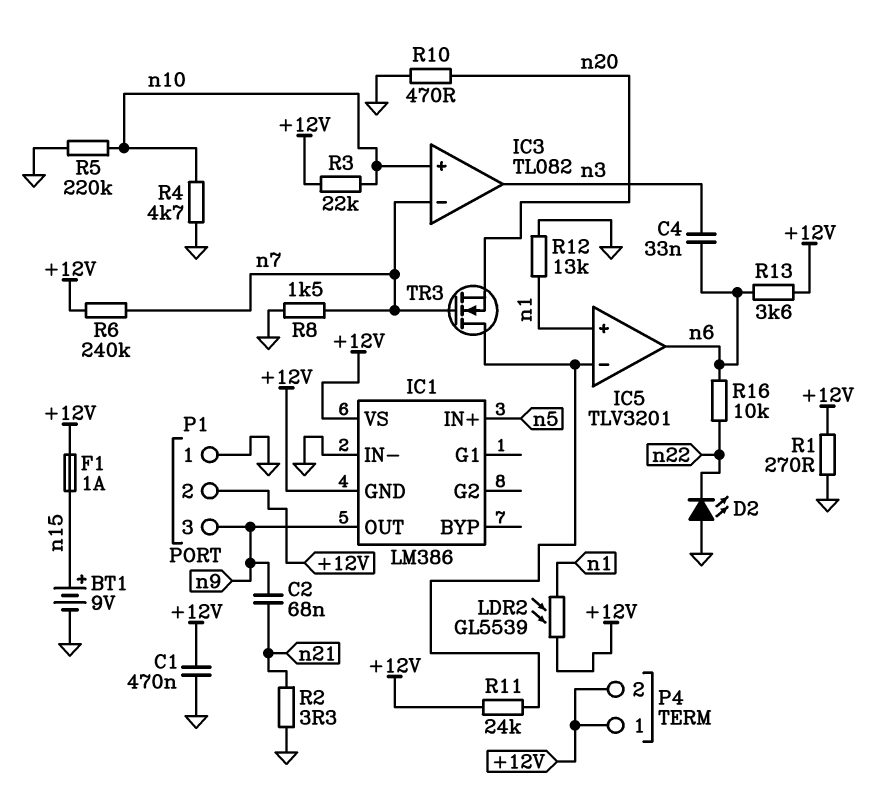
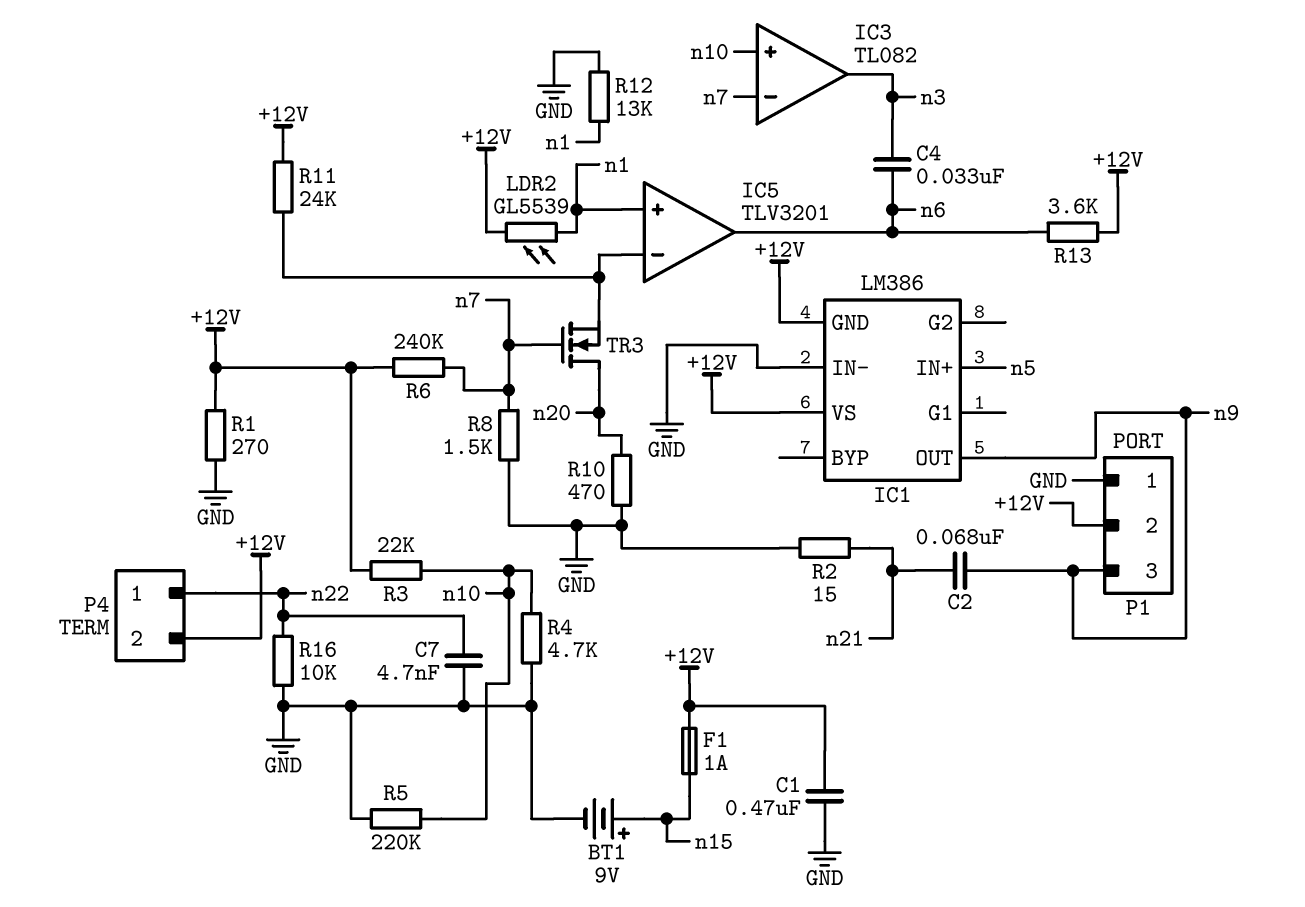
C7: none -> 4.7nF (GND, n22)
D2: LED (A GND, K n22) -> none
P4 pin 1: +12V -> n22
R2: 3.3 (GND, n21) -> 15 (GND, n21)
R16: 10k (n6, n22) -> 10k (GND, n22)
TR3: NMOS (G n7, D IC5/in-, S n20) -> NMOS (G n7, D n20, S IC5/in-)

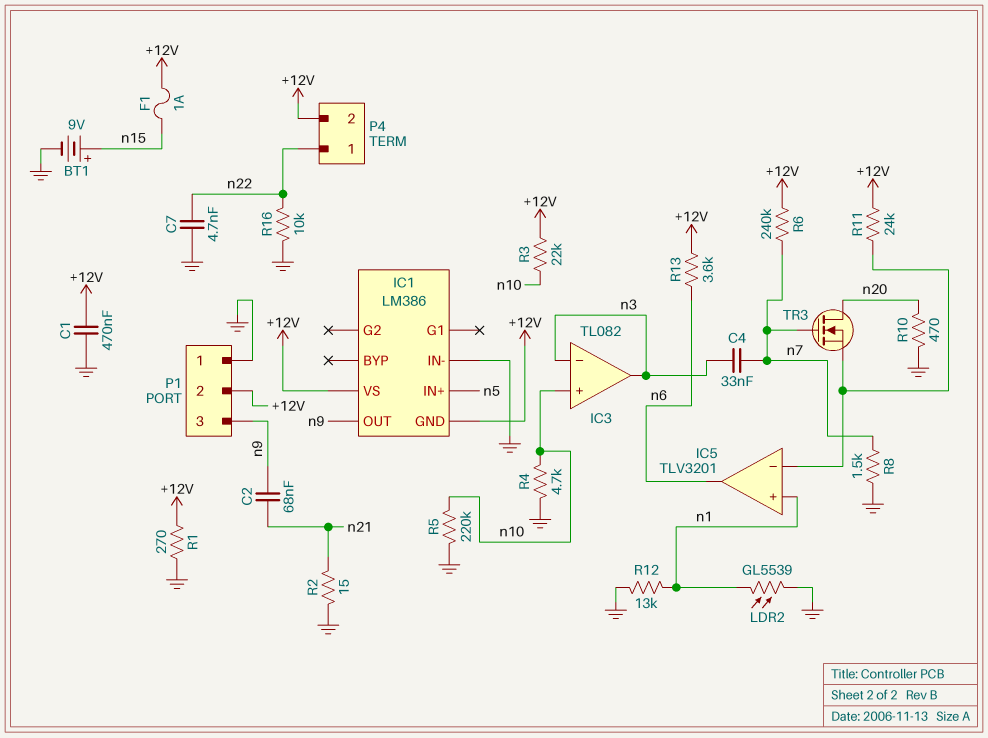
C4: 33nF (n3, n6) -> 33nF (n3, n7)
IC3 pin in-: n7 -> n3
LDR2: GL5539 (+12V, n1) -> GL5539 (GND, n1)

